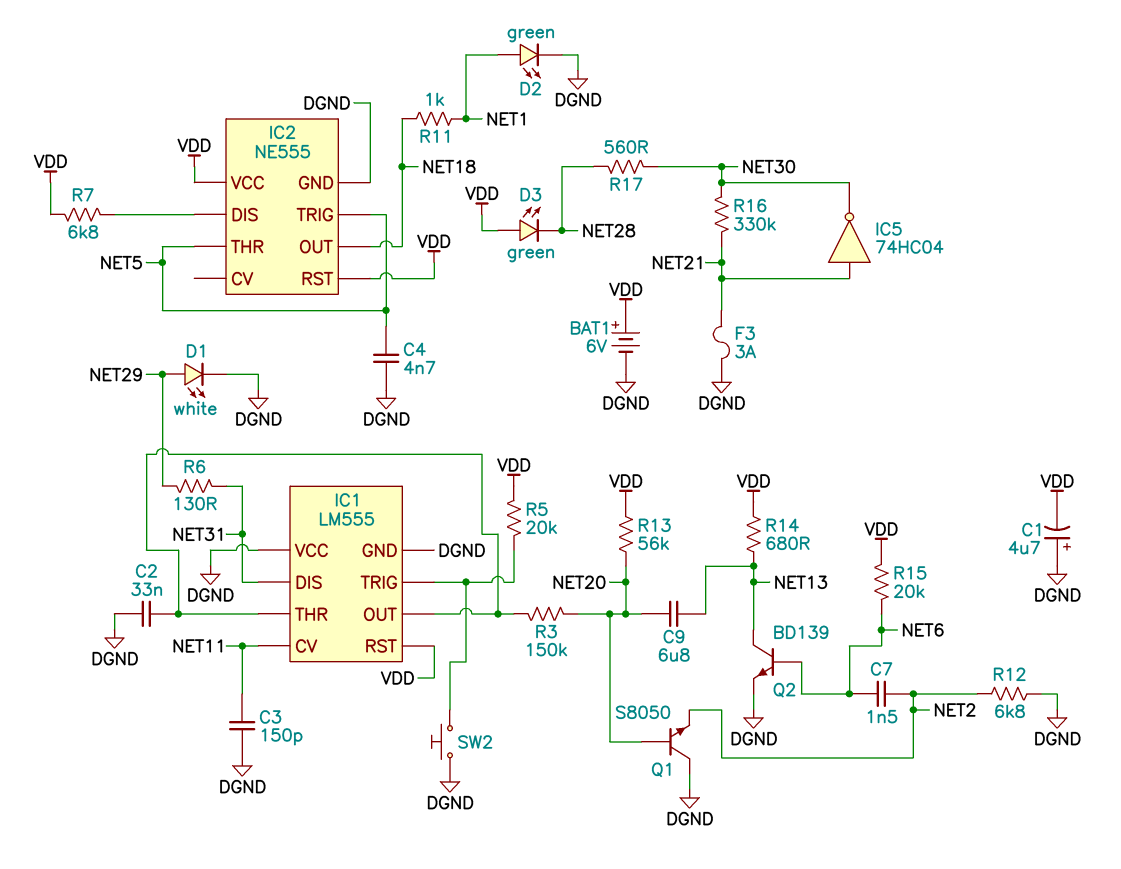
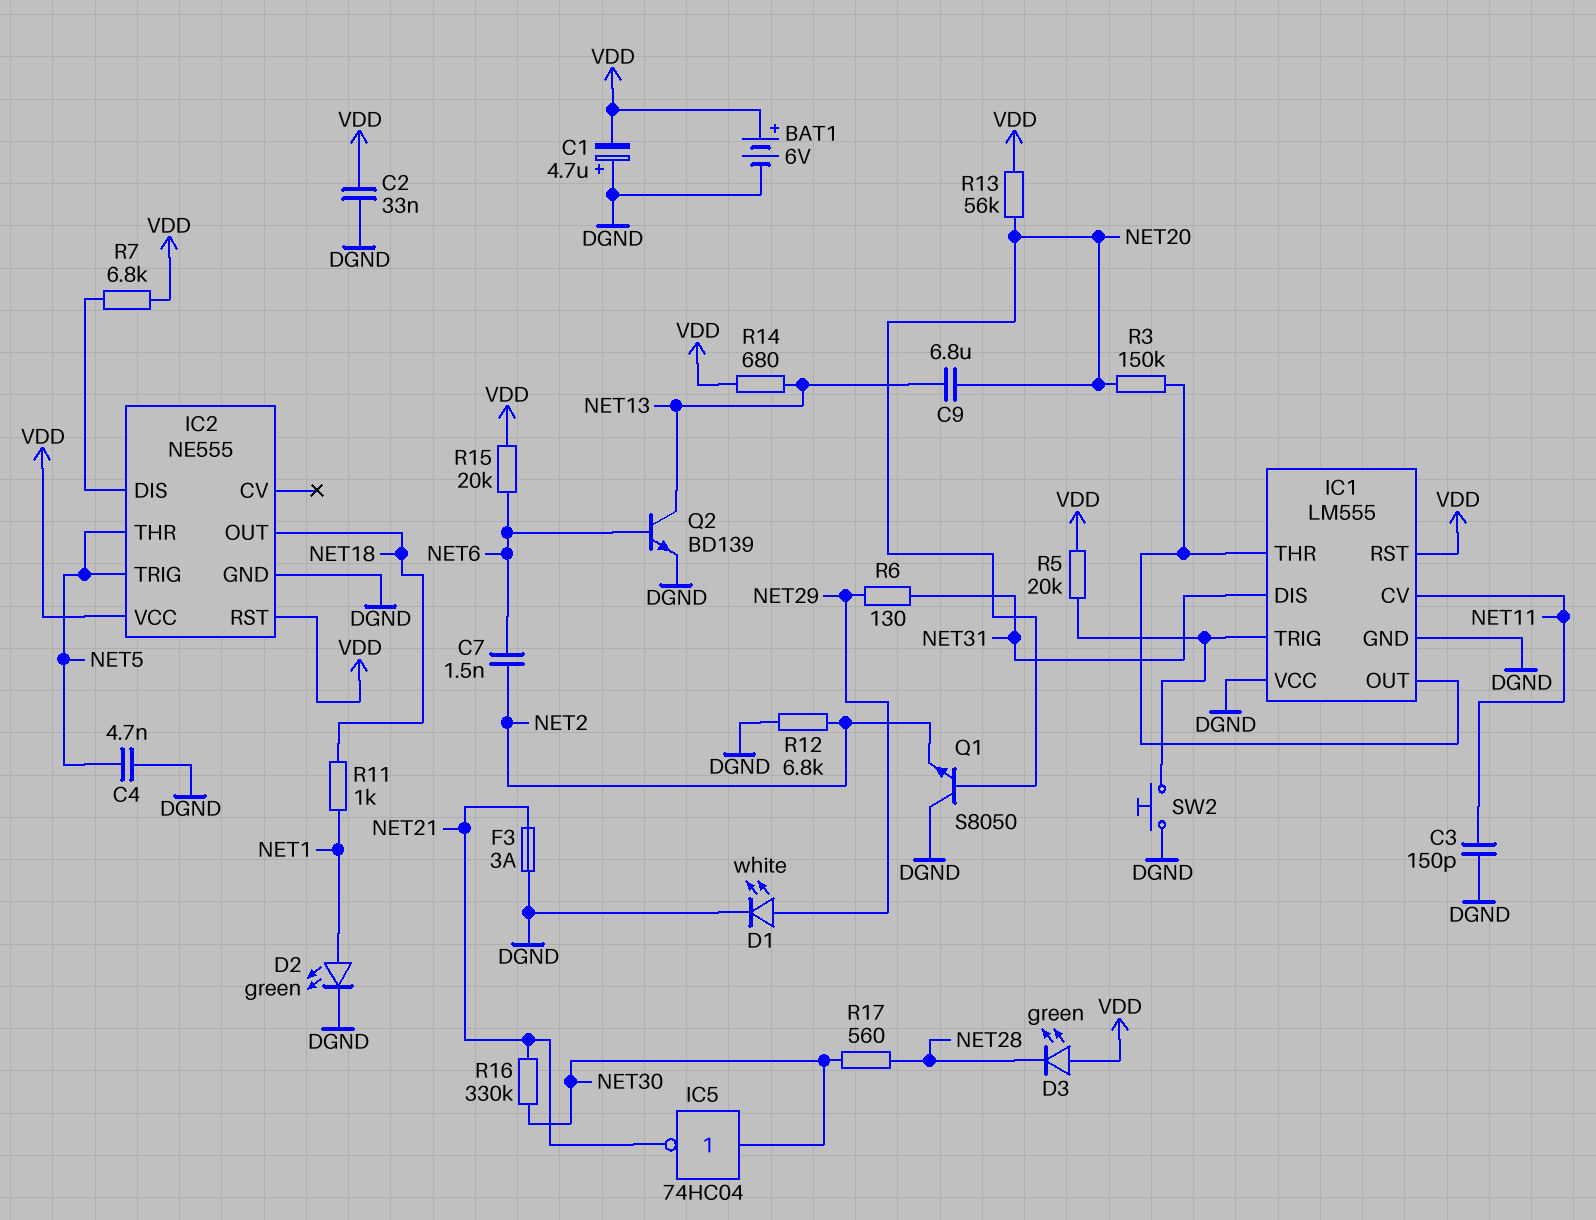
C2: 33nF (DGND, IC1/OUT) -> 33nF (DGND, VDD)
IC5: NOT 74HC04 (in NET21, out NET30) -> NOT 74HC04 (in NET30, out NET21)

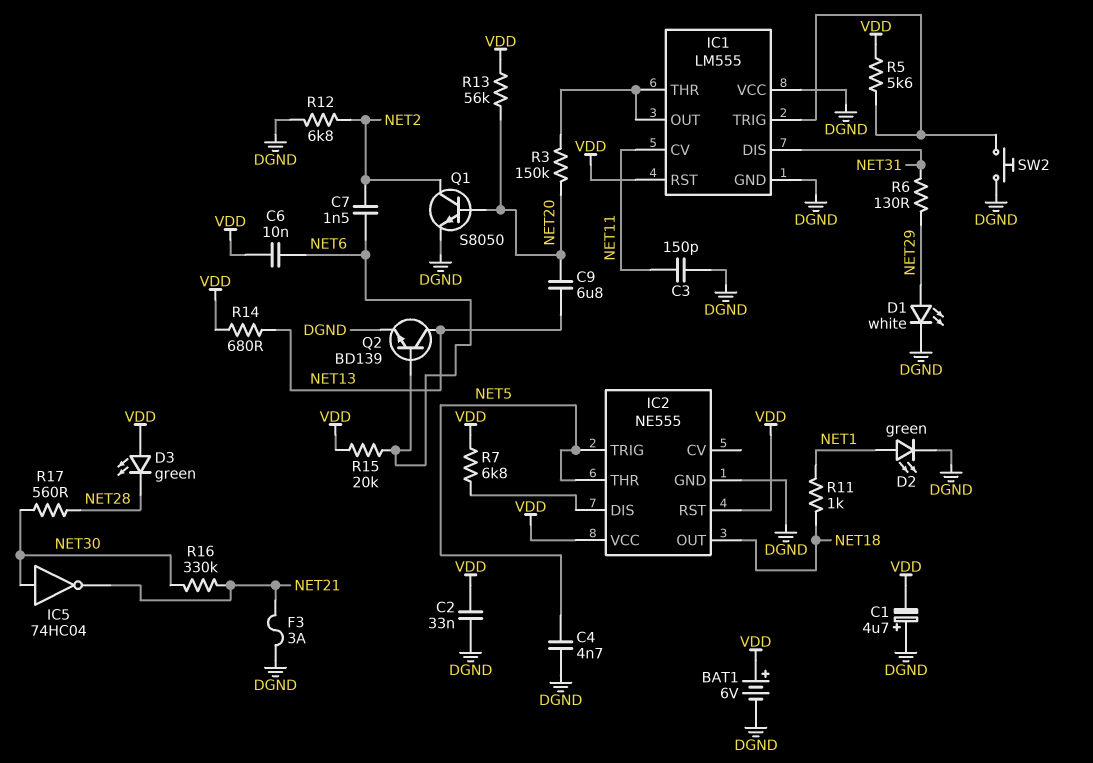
C6: none -> 10nF (NET6, VDD)
Q1: NPN S8050 (B NET20, C DGND, E NET2) -> NPN S8050 (B NET20, C NET2, E DGND)
R5: 20k (IC1/TRIG, VDD) -> 5.6k (IC1/TRIG, VDD)

